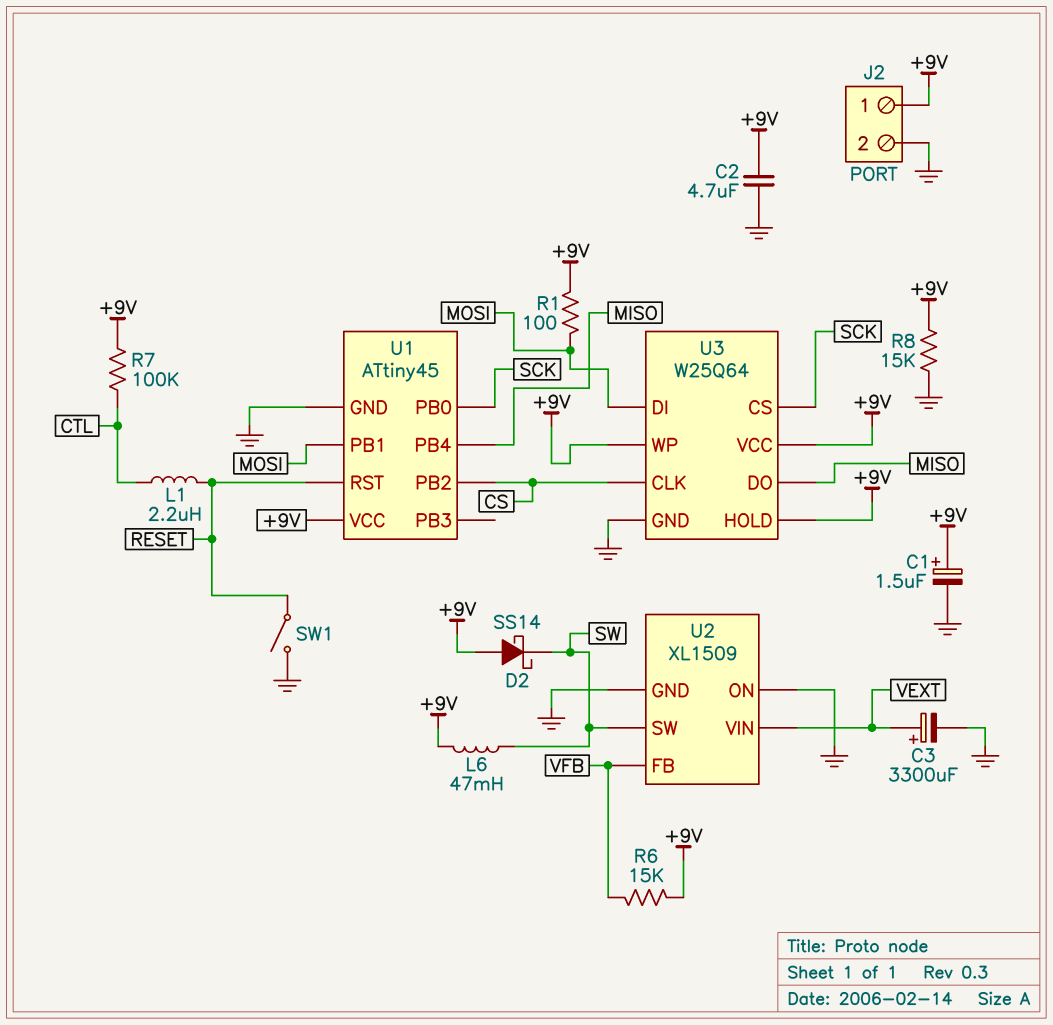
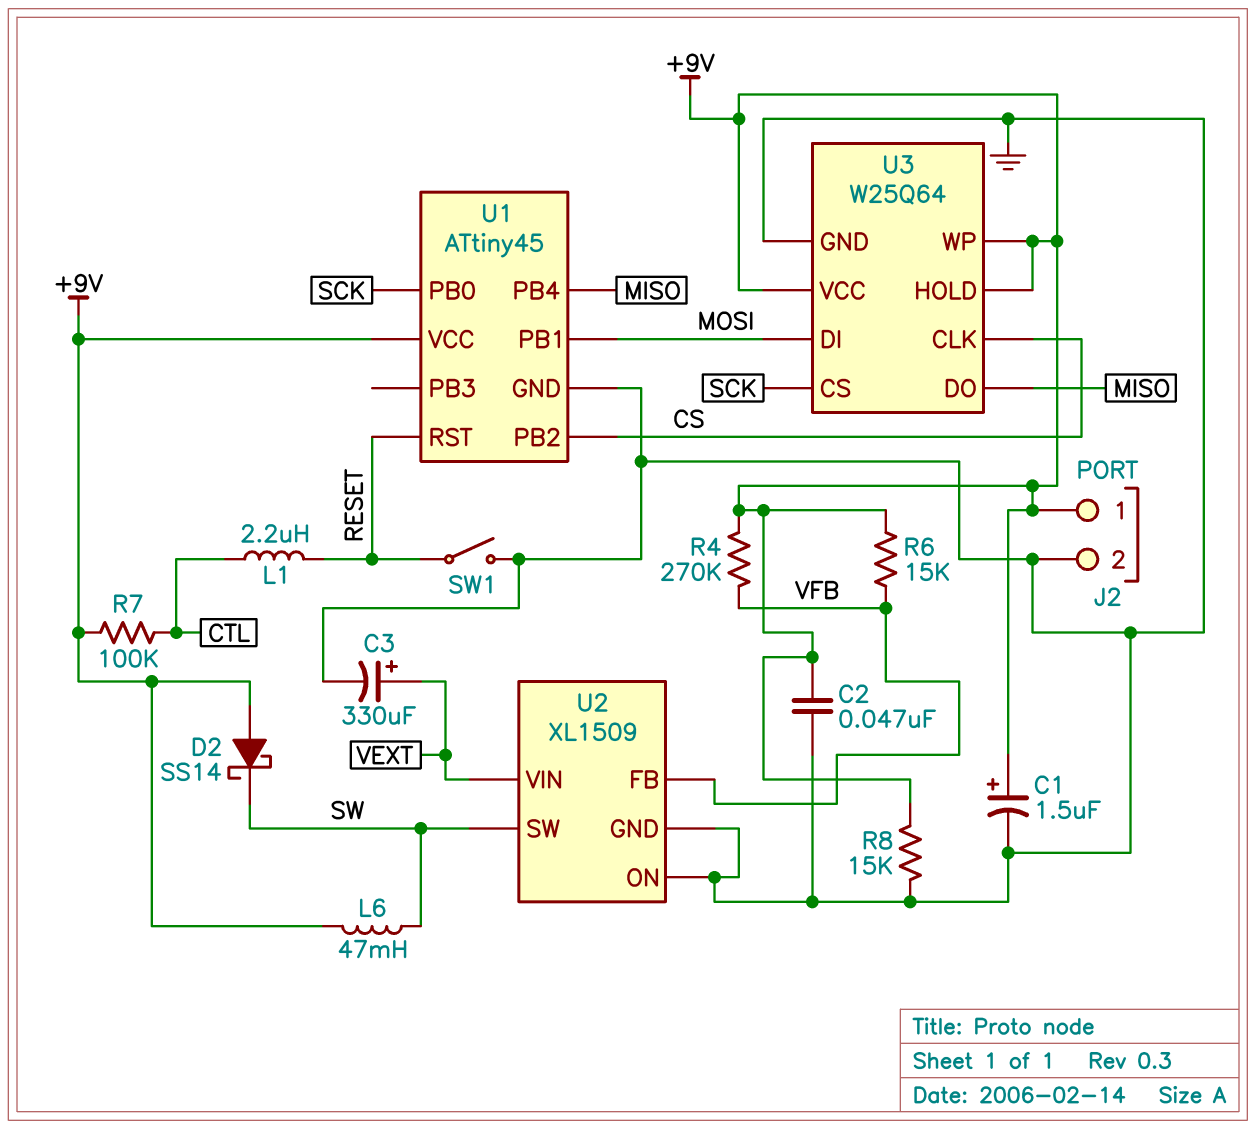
C2: 4.7uF (+9V, GND) -> 47nF (+9V, GND)
C3: 3300uF (plus VEXT, minus GND) -> 330uF (plus VEXT, minus GND)
R1: 100 (+9V, MOSI) -> none
R4: none -> 270k (+9V, VFB)

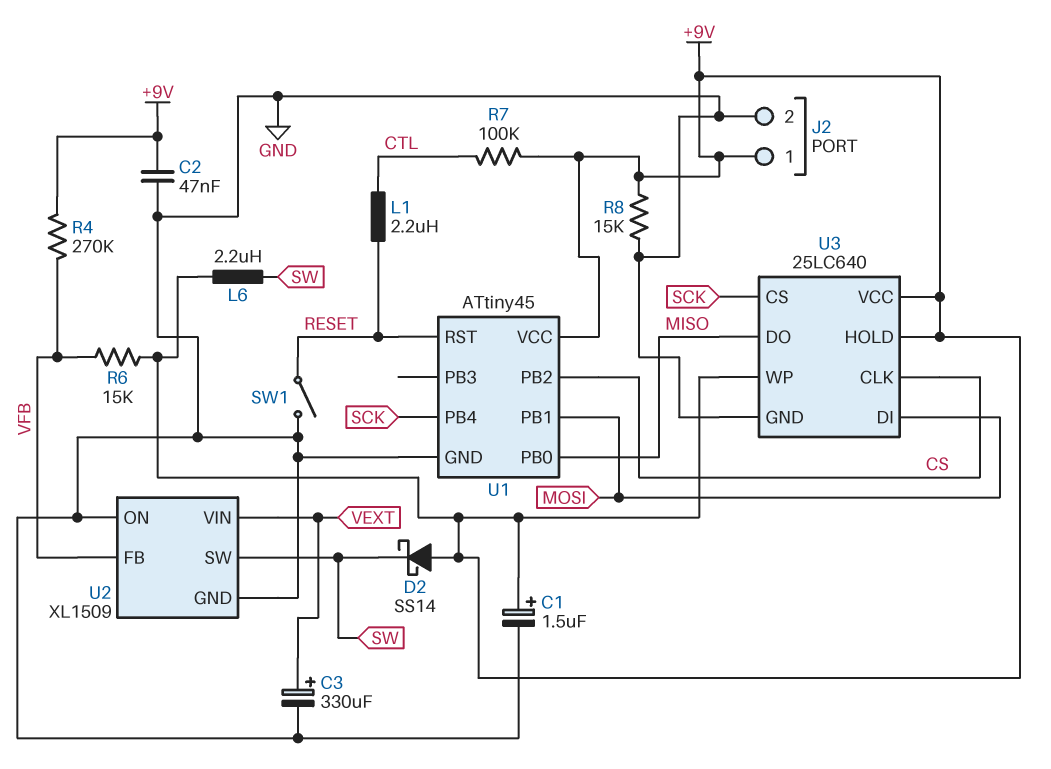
L6: 47mH (+9V, SW) -> 2.2uH (+9V, SW)
U1 pin PB0: SCK -> MISO
U1 pin PB4: MISO -> SCK
U3: W25Q64 -> 25LC640

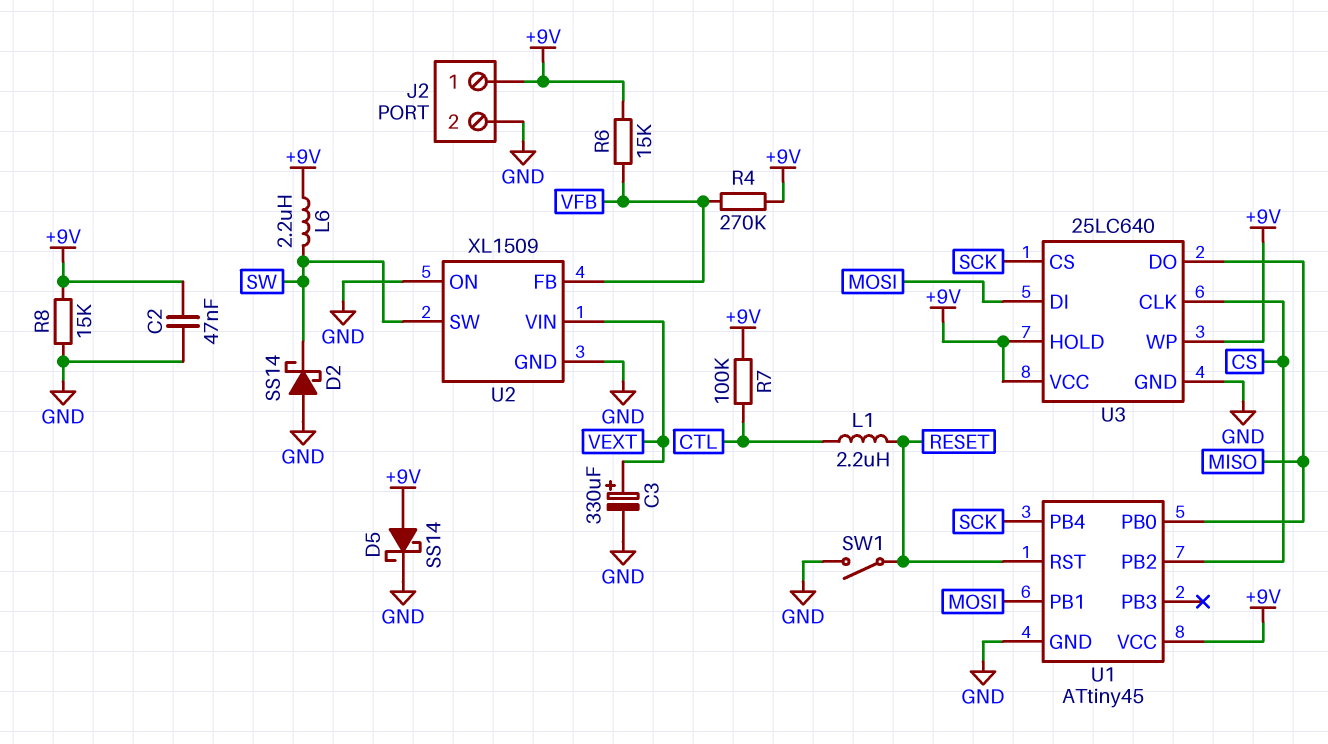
C1: 1.5uF (plus +9V, minus GND) -> none
D2: schottky SS14 (A +9V, K SW) -> schottky SS14 (A GND, K SW)
D5: none -> schottky SS14 (A +9V, K GND)

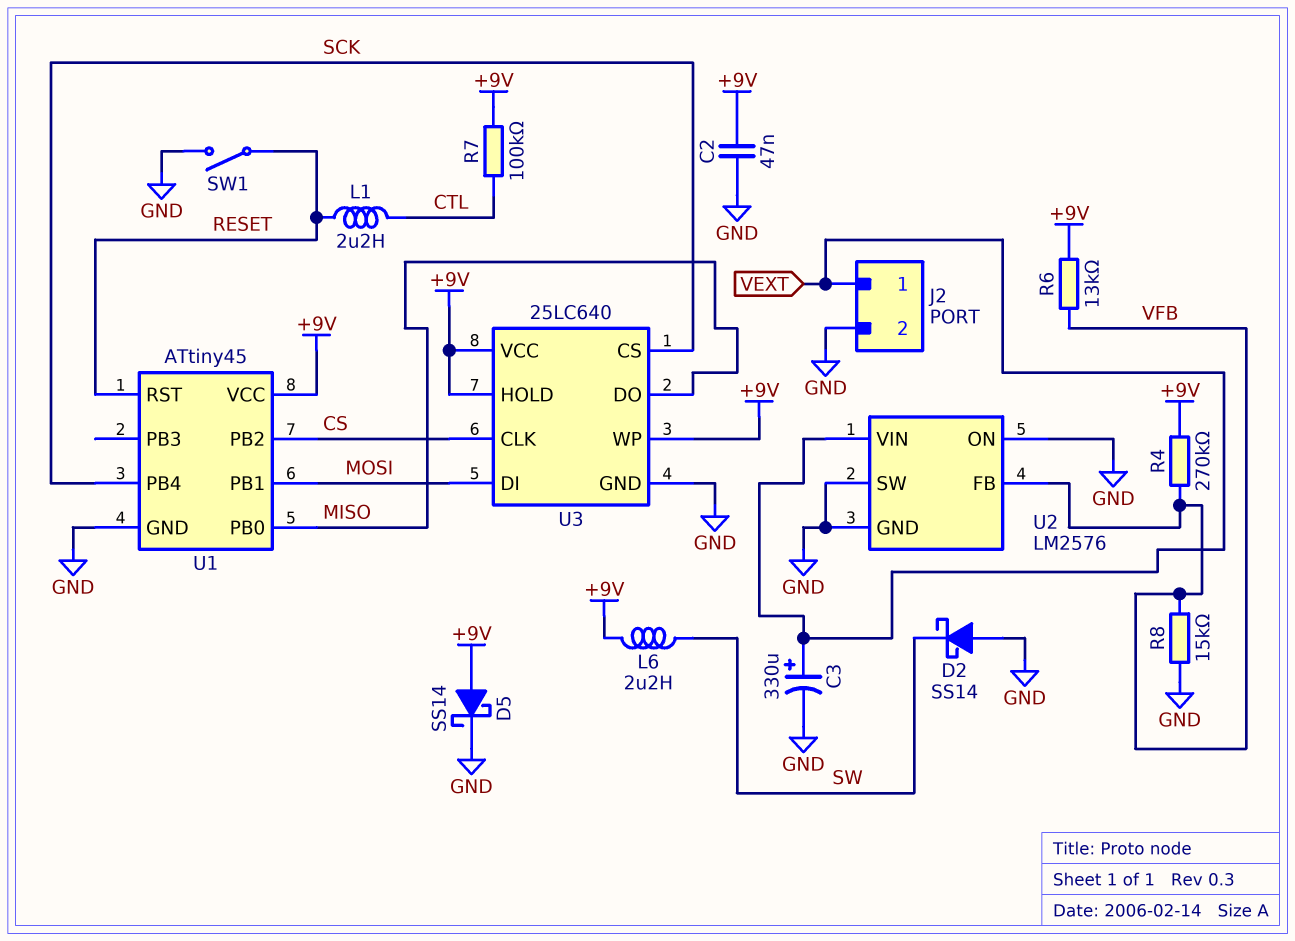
J2 pin 1: +9V -> VEXT
R6: 15k (+9V, VFB) -> 13k (+9V, VFB)
R8: 15k (+9V, GND) -> 15k (GND, VFB)
U2: XL1509 -> LM2576
U2 pin SW: SW -> GND

